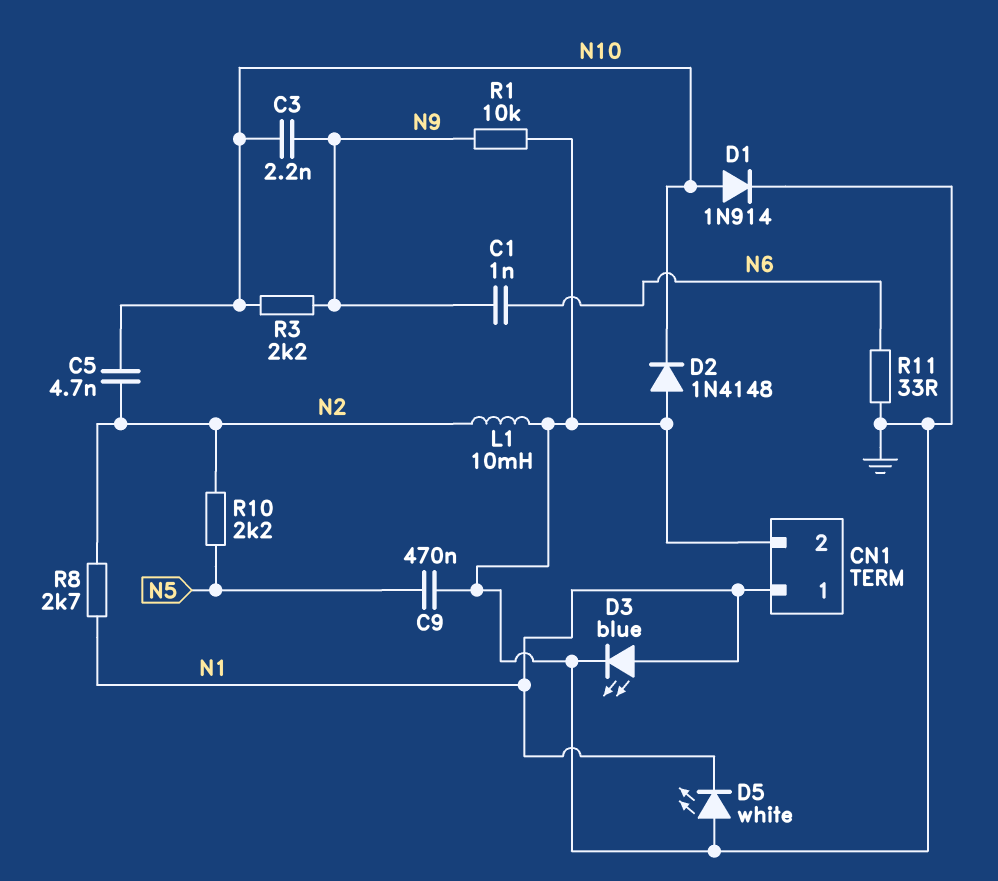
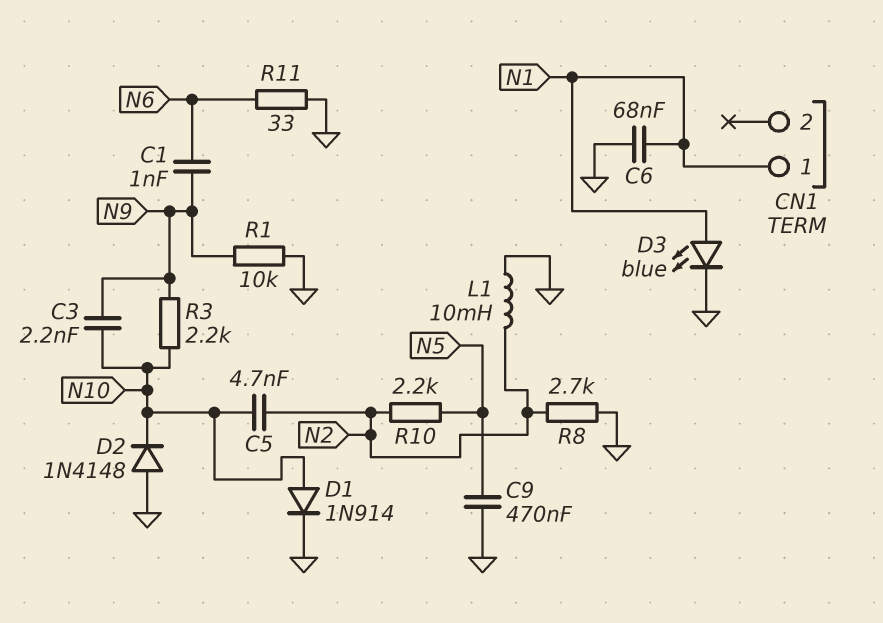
C6: none -> 68nF (GND, N1)
CN1 pin 2: GND -> none
D5: LED white (A GND, K N1) -> none
R8: 2.7k (N1, N2) -> 2.7k (GND, N2)

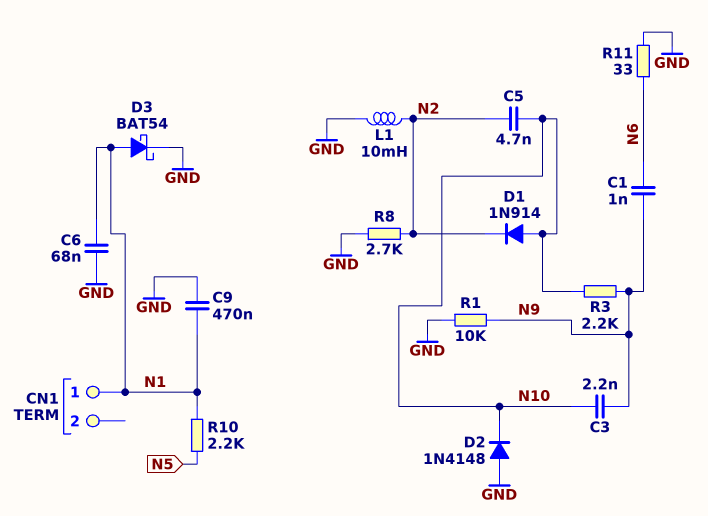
C9: 470nF (GND, N5) -> 470nF (GND, N1)
D1: diode 1N914 (A N10, K GND) -> diode 1N914 (A N10, K N2)
D3: LED blue (A N1, K GND) -> schottky BAT54 (A N1, K GND)
R10: 2.2k (N2, N5) -> 2.2k (N1, N5)

